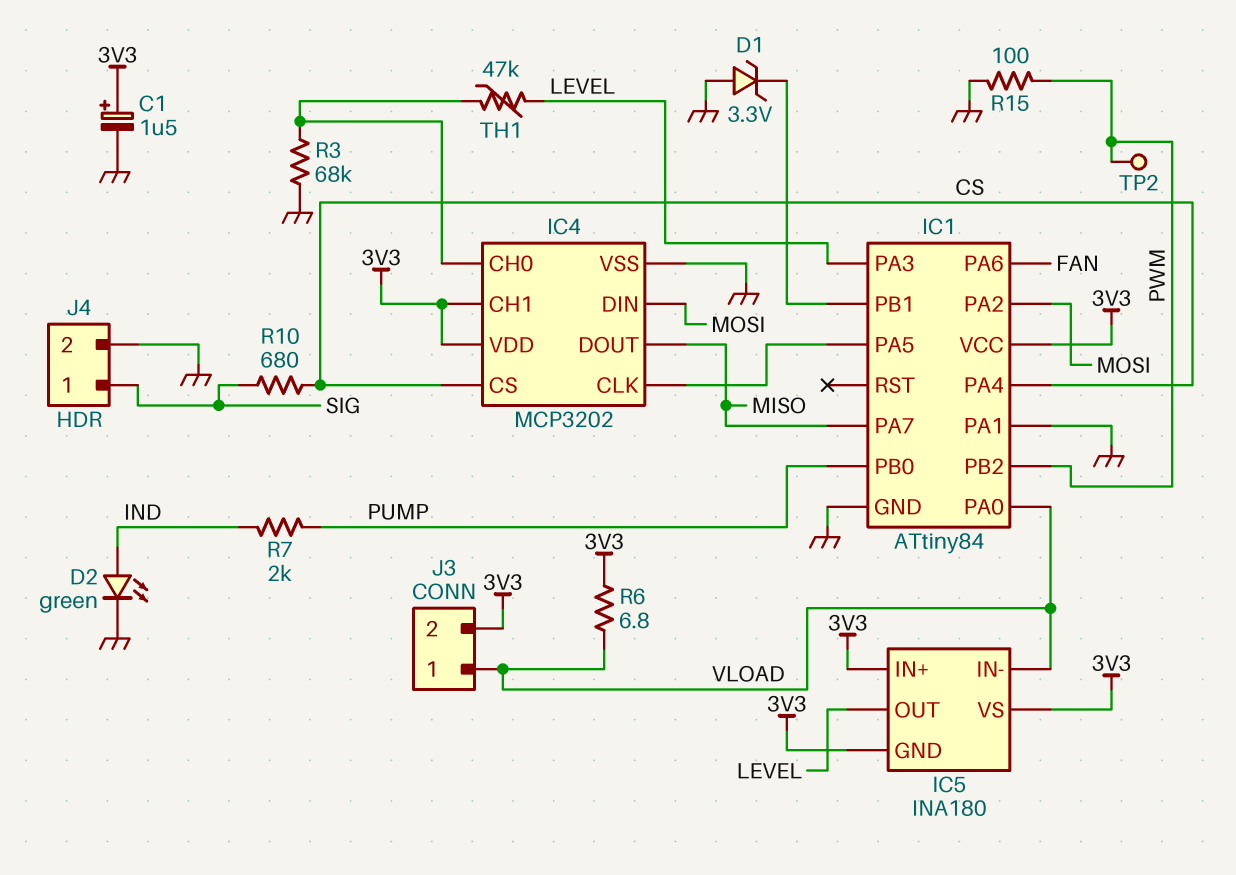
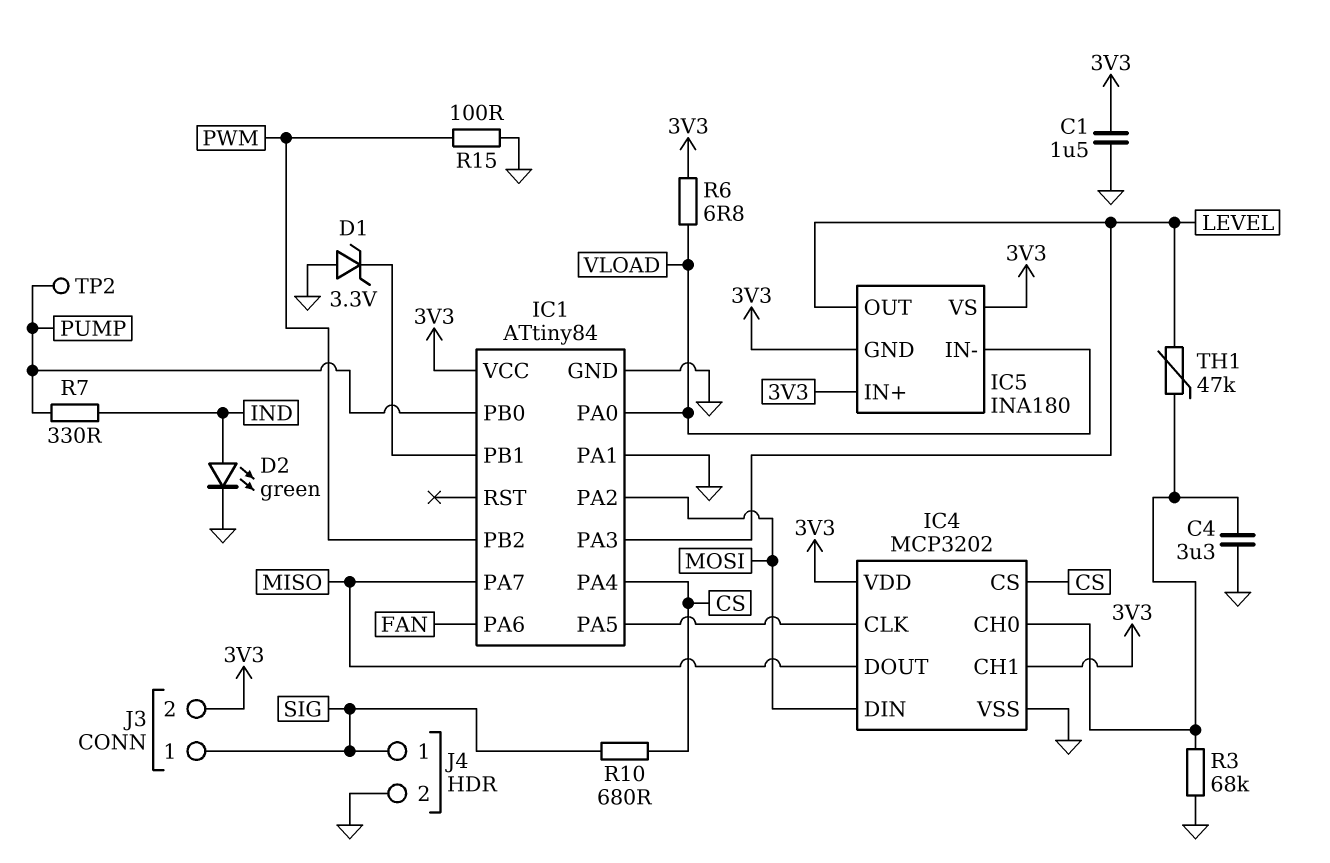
C1: 1.5uF (plus 3V3, minus GND) -> 1.5uF (3V3, GND)
C4: none -> 3.3uF (GND, IC4/CH0)
J3 pin 1: VLOAD -> SIG
R7: 2k (IND, PUMP) -> 330 (IND, PUMP)
TP2: test point (PWM) -> test point (PUMP)

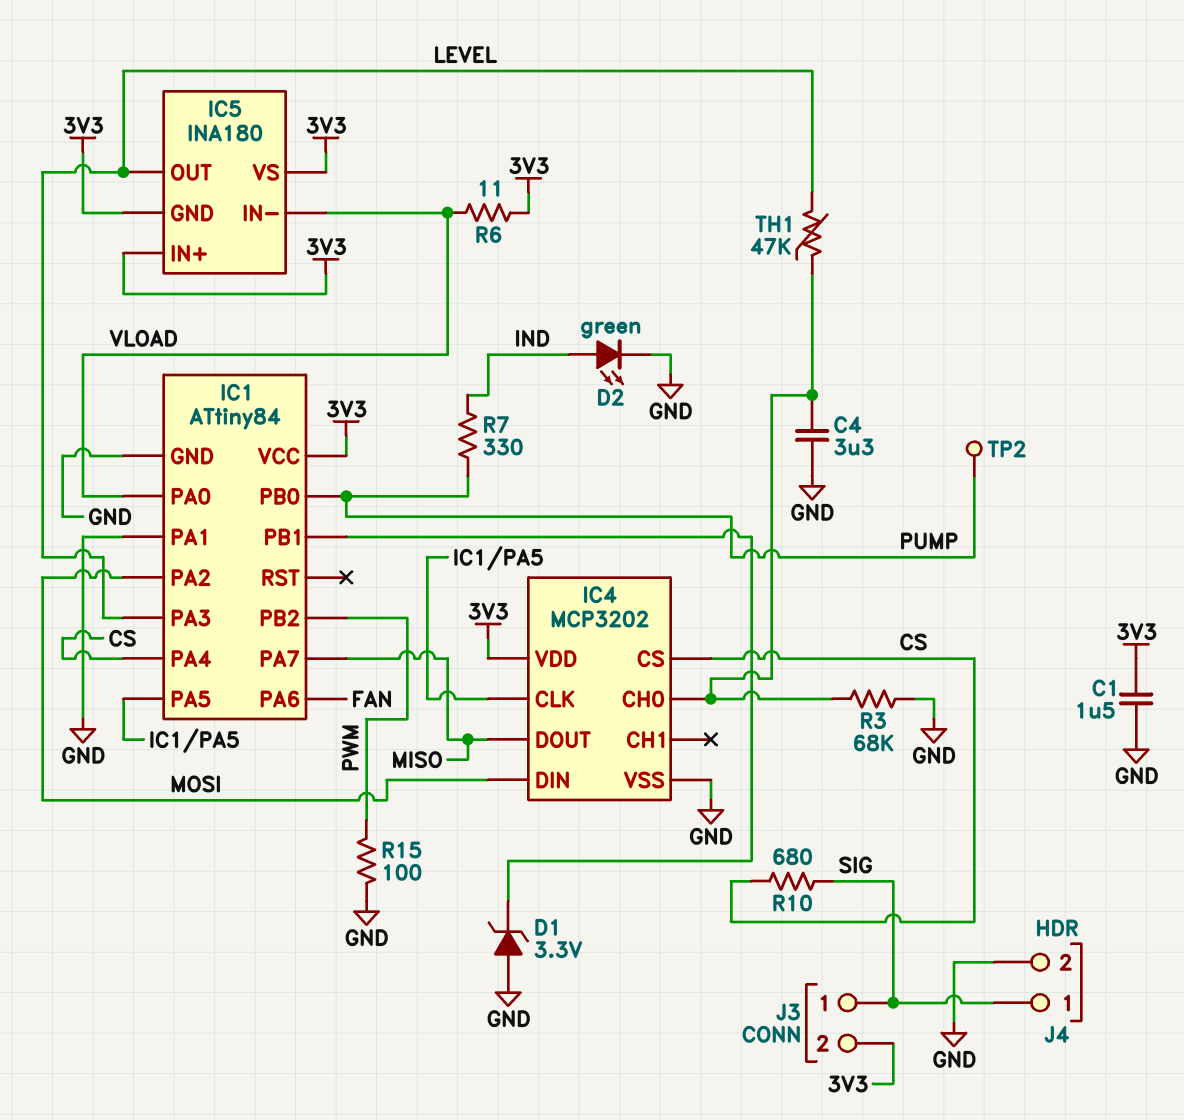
IC4 pin CH1: 3V3 -> none
R6: 6.8 (3V3, VLOAD) -> 11 (3V3, VLOAD)

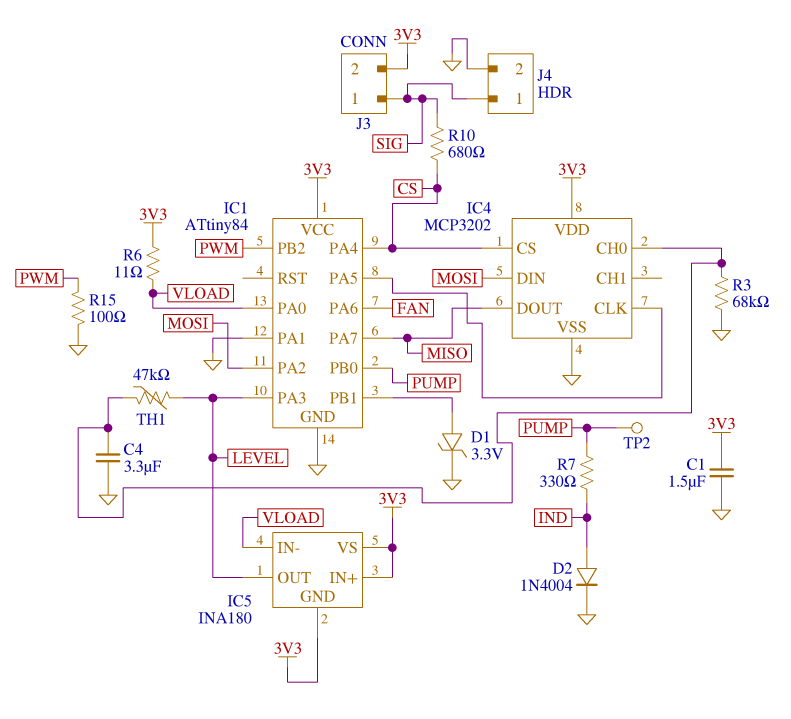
D1: zener 3.3V (A GND, K IC1/PB1) -> zener 3.3V (A IC1/PB1, K GND)
D2: LED green (A IND, K GND) -> diode 1N4004 (A IND, K GND)

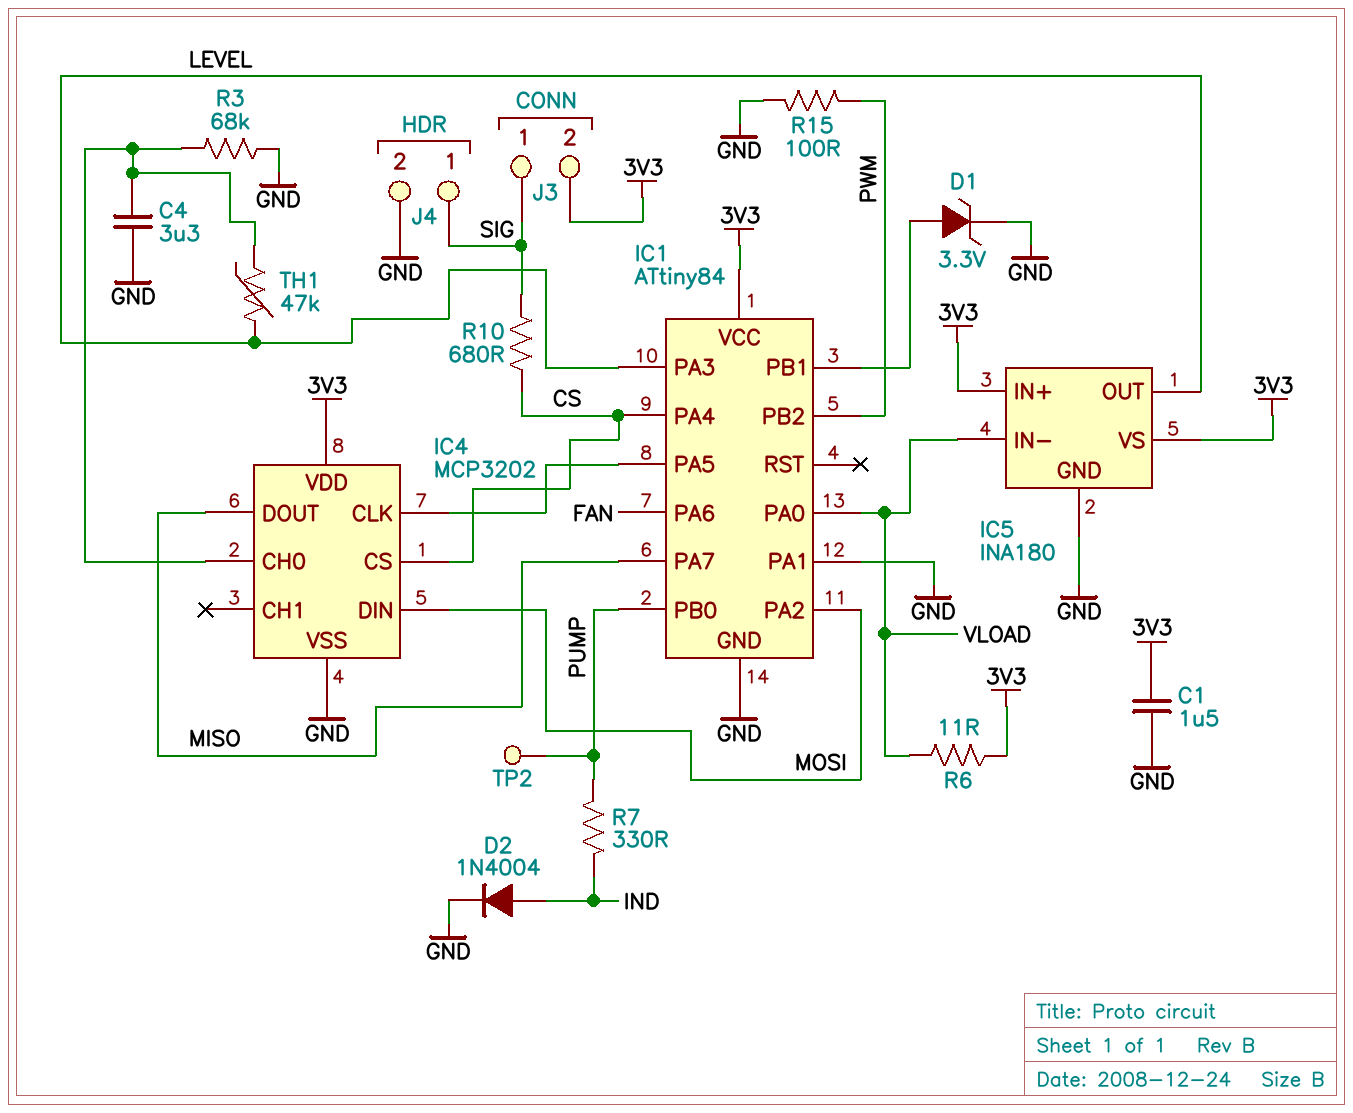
IC5 pin GND: 3V3 -> GND

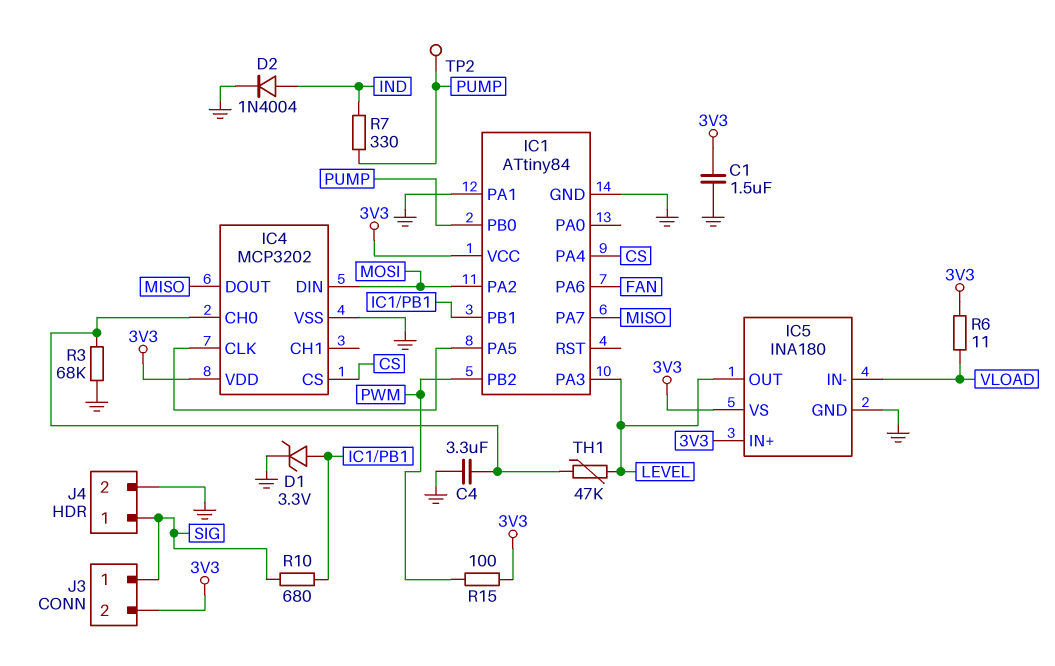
IC1 pin PA0: VLOAD -> none
R10: 680 (CS, SIG) -> 680 (IC1/PB1, SIG)
R15: 100 (GND, PWM) -> 100 (3V3, PWM)

